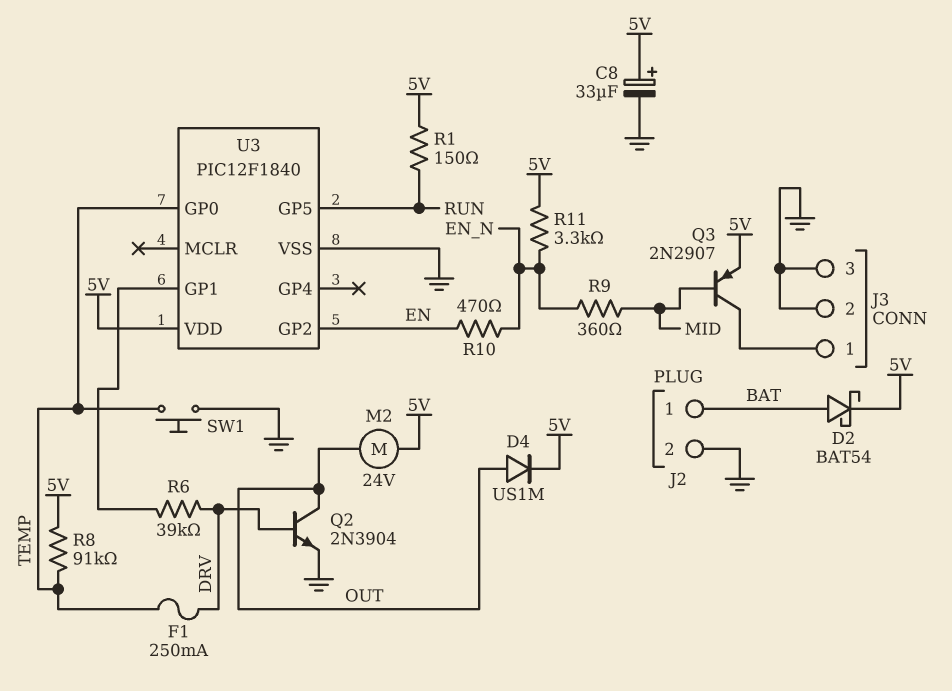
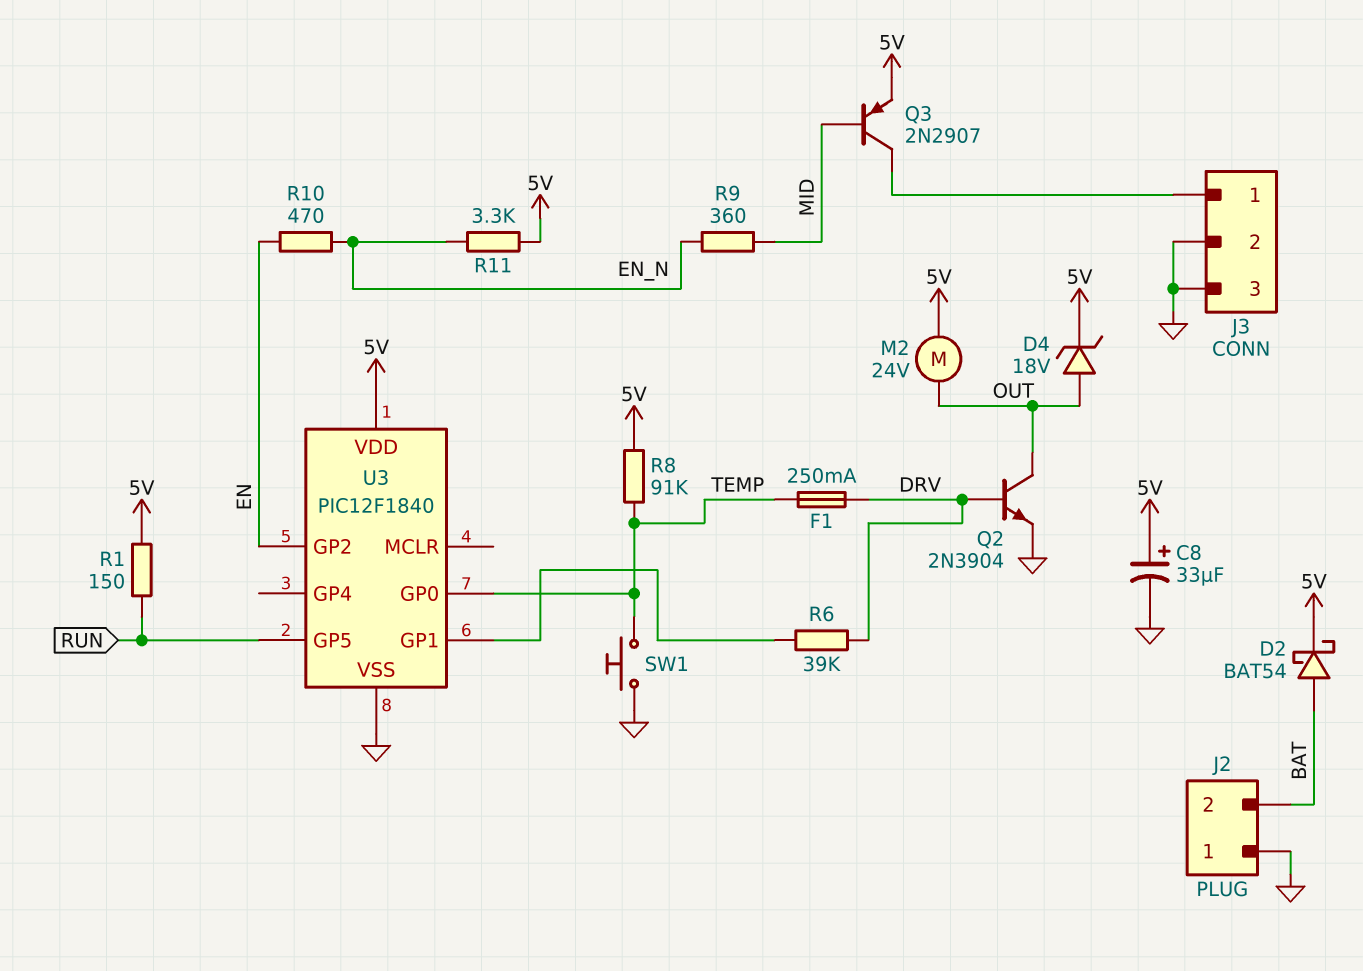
D4: diode US1M (A OUT, K 5V) -> zener 18V (A OUT, K 5V)
J2 pin 1: BAT -> GND
J2 pin 2: GND -> BAT

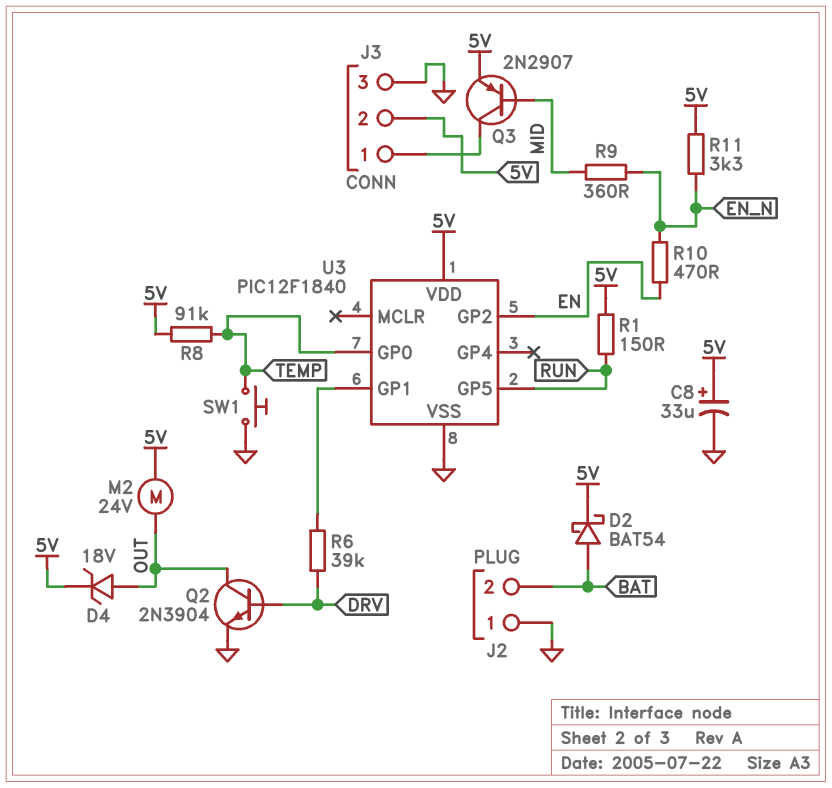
F1: 250mA (DRV, TEMP) -> none
J3 pin 2: GND -> 5V

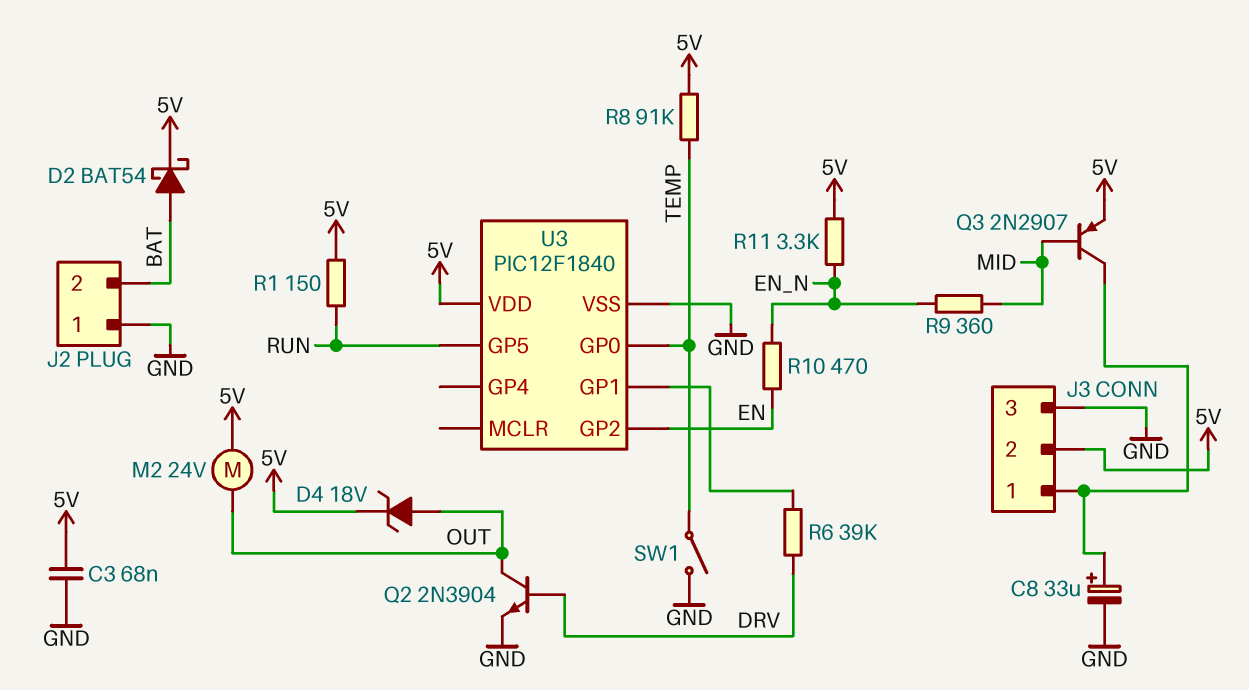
C3: none -> 68nF (5V, GND)
C8: 33uF (plus 5V, minus GND) -> 33uF (plus J3/1, minus GND)
SW1: button (GND, TEMP) -> switch (GND, TEMP)

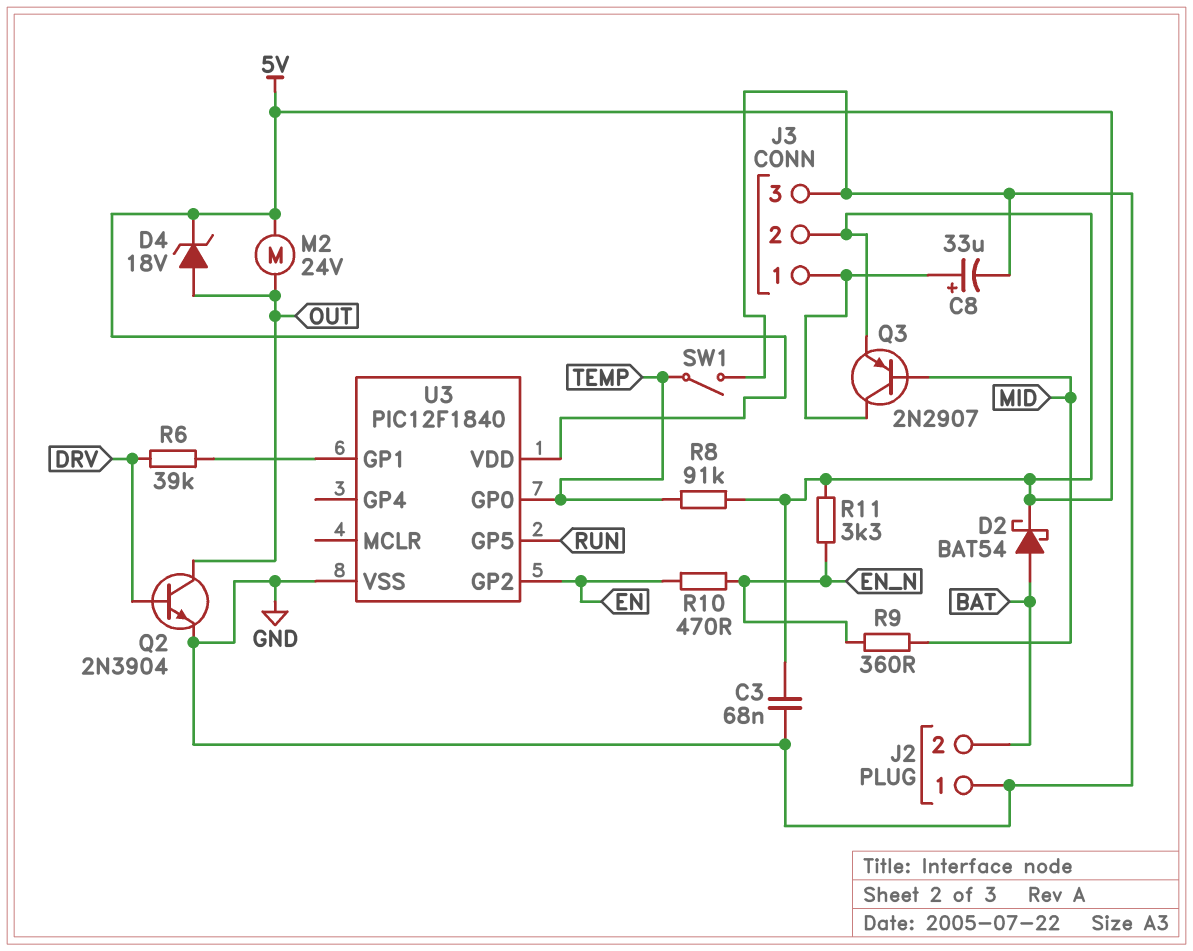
R1: 150 (5V, RUN) -> none

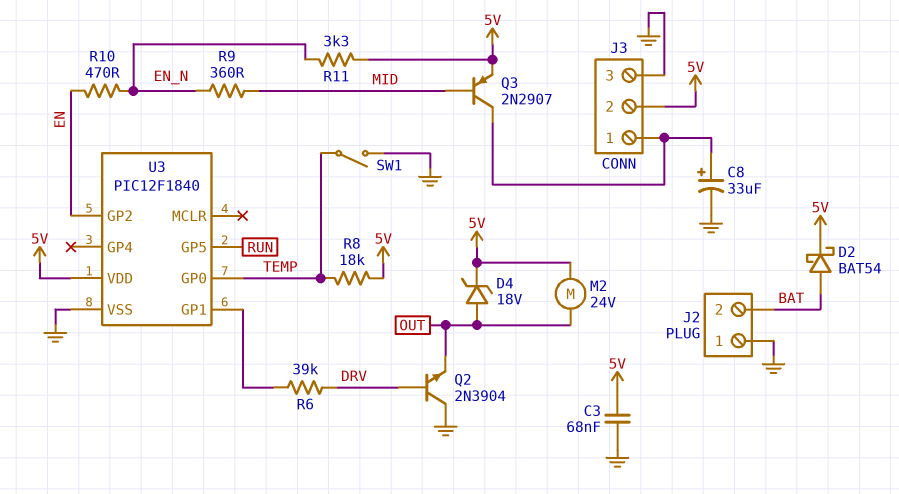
Q2: NPN 2N3904 (B DRV, C OUT, E GND) -> NPN 2N3904 (B DRV, C GND, E OUT)
R8: 91k (5V, TEMP) -> 18k (5V, TEMP)

